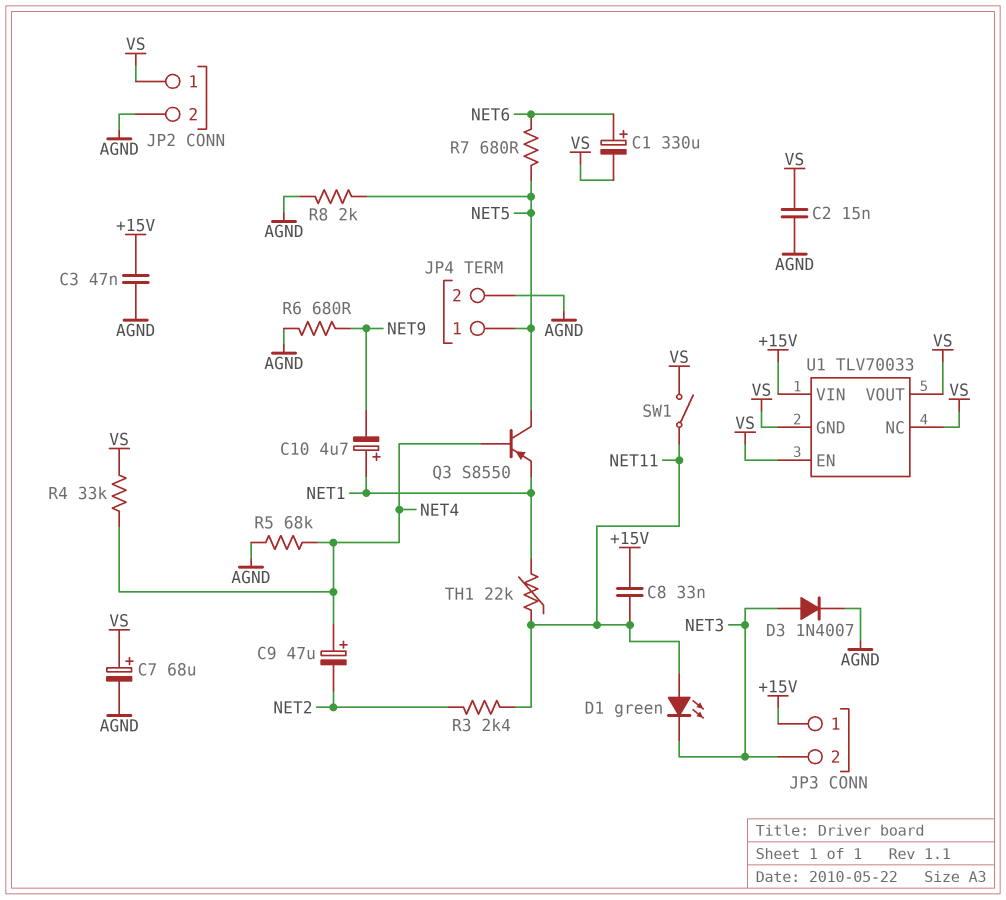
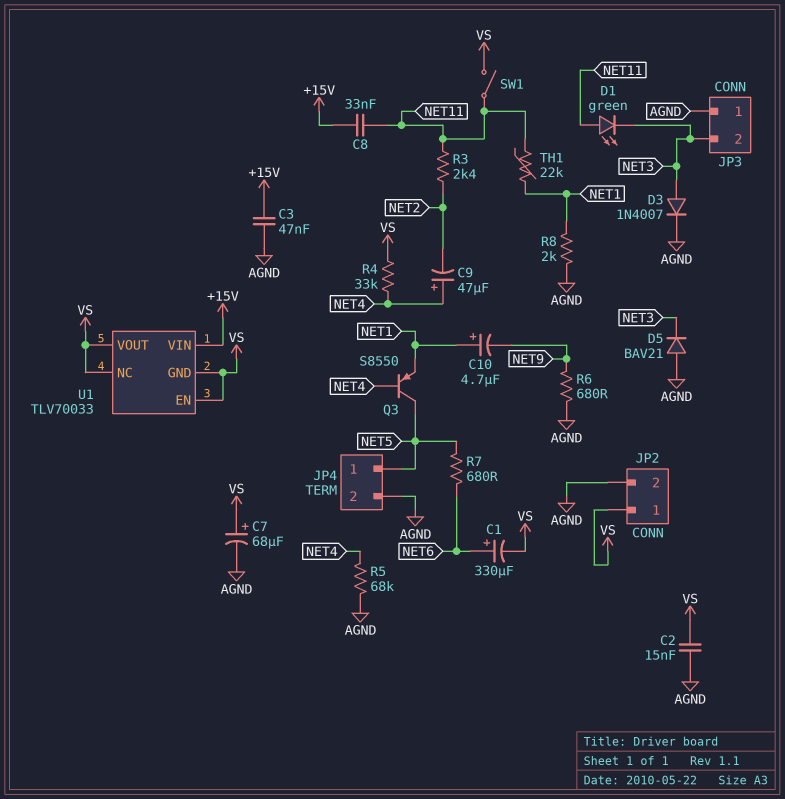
D5: none -> diode BAV21 (A AGND, K NET3)
JP3 pin 1: +15V -> AGND
R8: 2k (AGND, NET5) -> 2k (AGND, NET1)

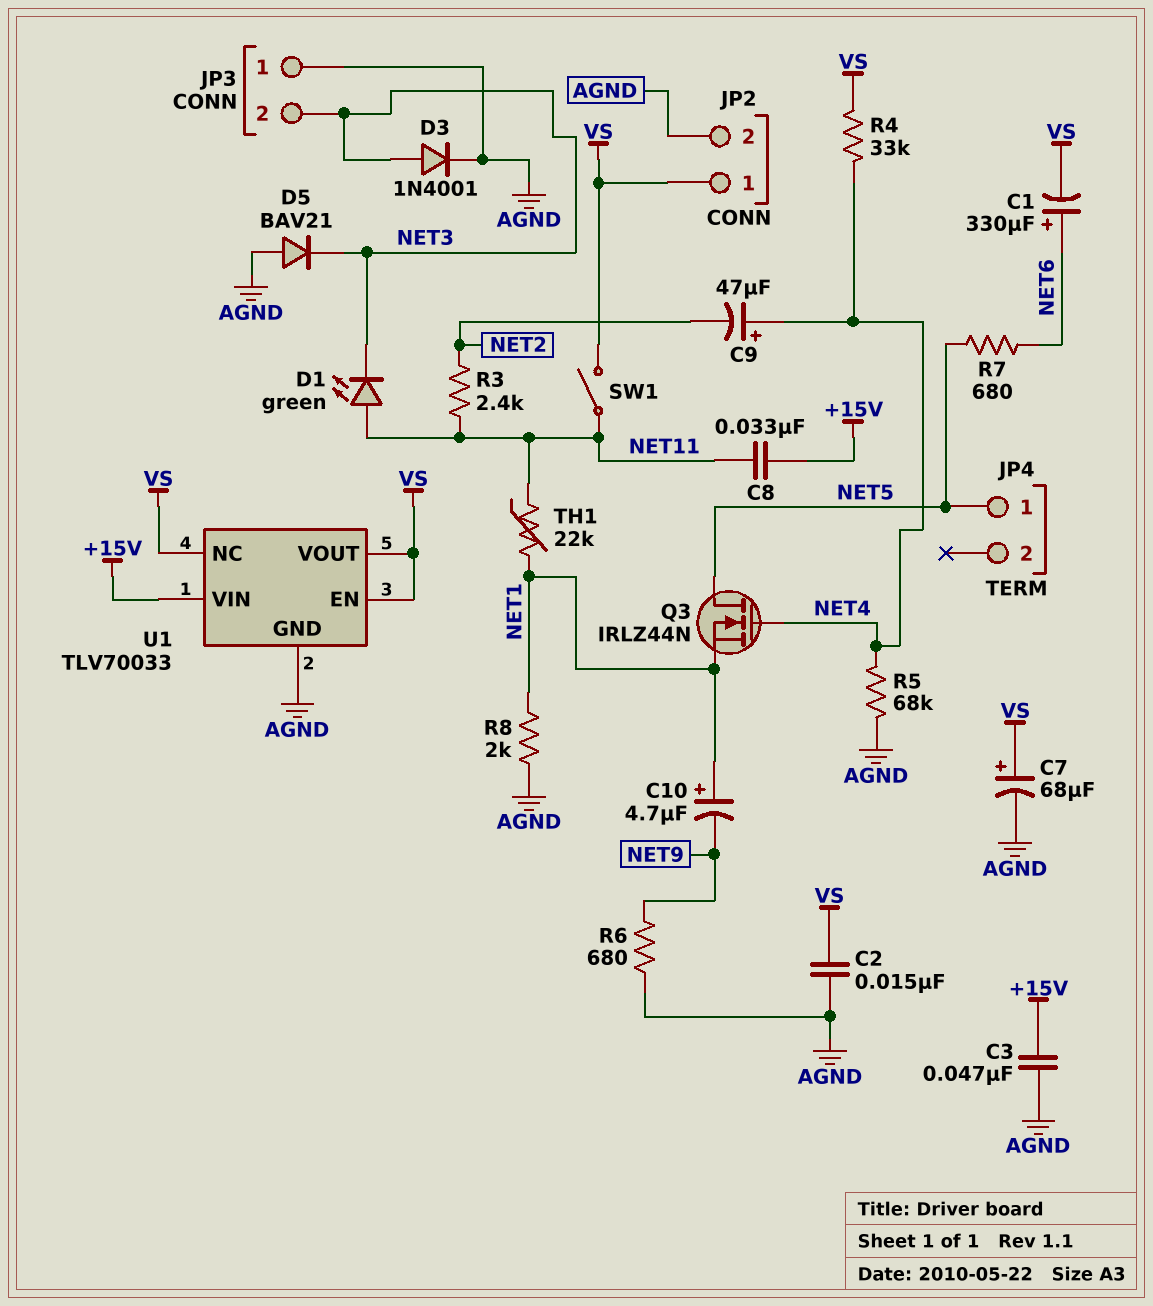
D3: diode 1N4007 (A NET3, K AGND) -> diode 1N4001 (A NET3, K AGND)
JP4 pin 2: AGND -> none
Q3: PNP S8550 (B NET4, C NET5, E NET1) -> NMOS IRLZ44N (G NET4, D NET5, S NET1)
U1 pin GND: VS -> AGND

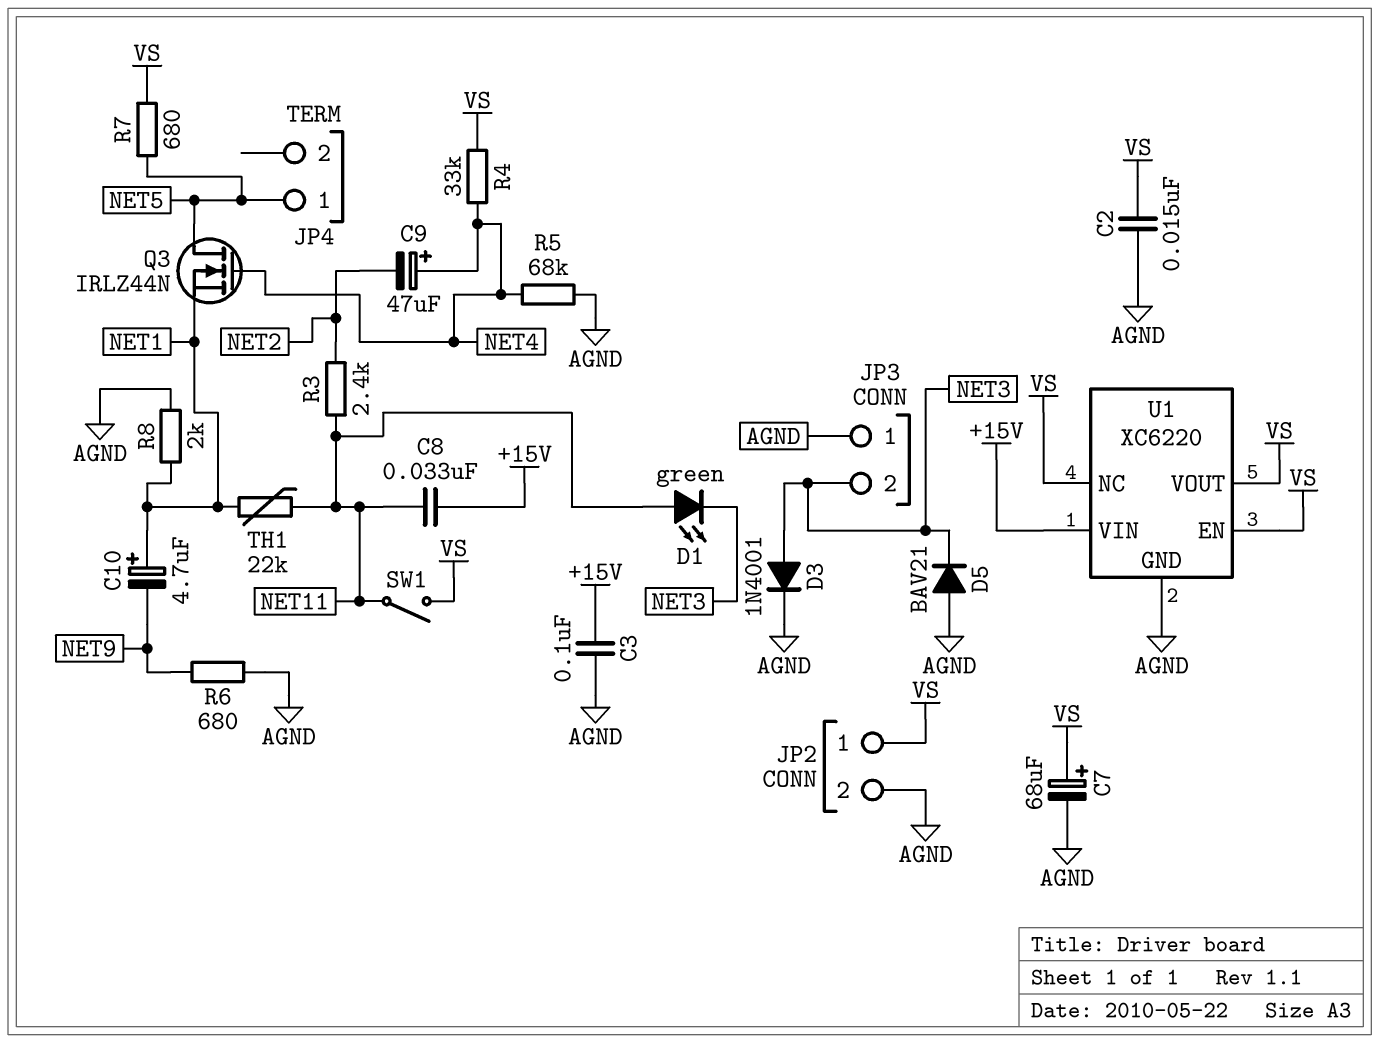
C1: 330uF (plus NET6, minus VS) -> none
C3: 47nF (+15V, AGND) -> 100nF (+15V, AGND)
R7: 680 (NET5, NET6) -> 680 (NET5, VS)
U1: TLV70033 -> XC6220

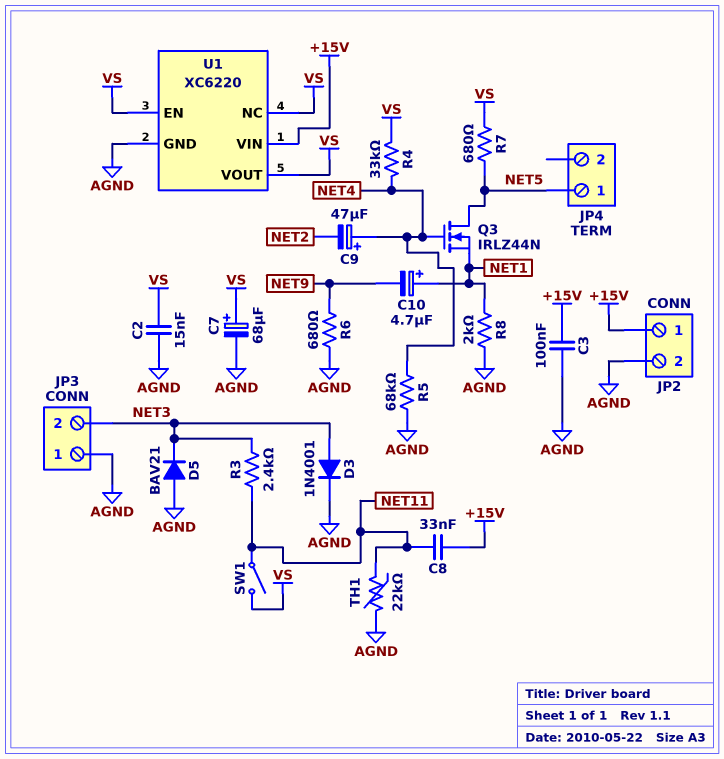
D1: LED green (A NET11, K NET3) -> none
JP2 pin 1: VS -> +15V
R3: 2.4k (NET2, NET11) -> 2.4k (NET3, NET11)
TH1: 22k (NET1, NET11) -> 22k (AGND, NET11)

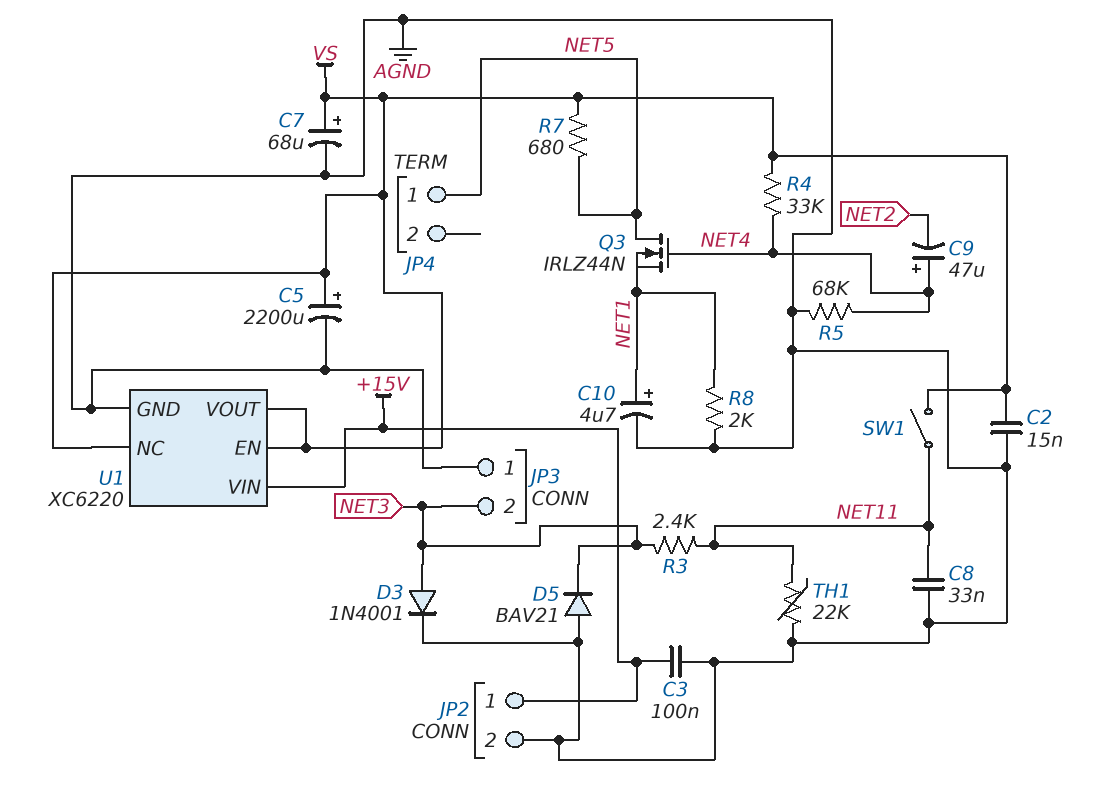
C5: none -> 2200uF (plus VS, minus AGND)
C8: 33nF (+15V, NET11) -> 33nF (AGND, NET11)
C10: 4.7uF (plus NET1, minus NET9) -> 4.7uF (plus NET1, minus AGND)
R6: 680 (AGND, NET9) -> none

